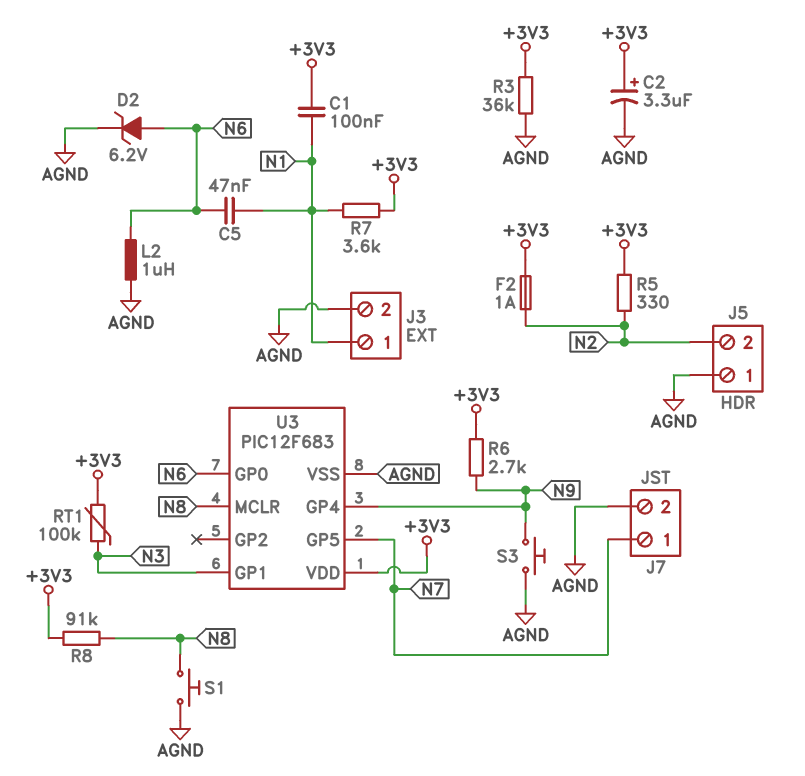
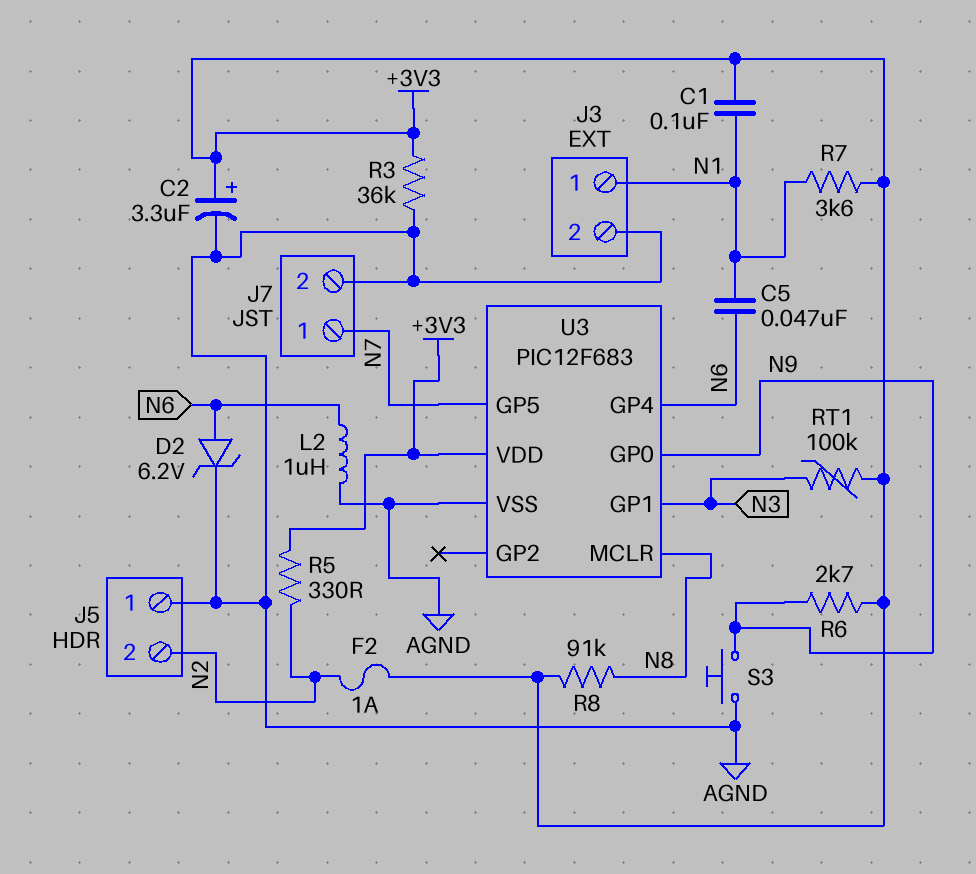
S1: button (AGND, N8) -> none
U3 pin GP0: N6 -> N9
U3 pin GP4: N9 -> N6

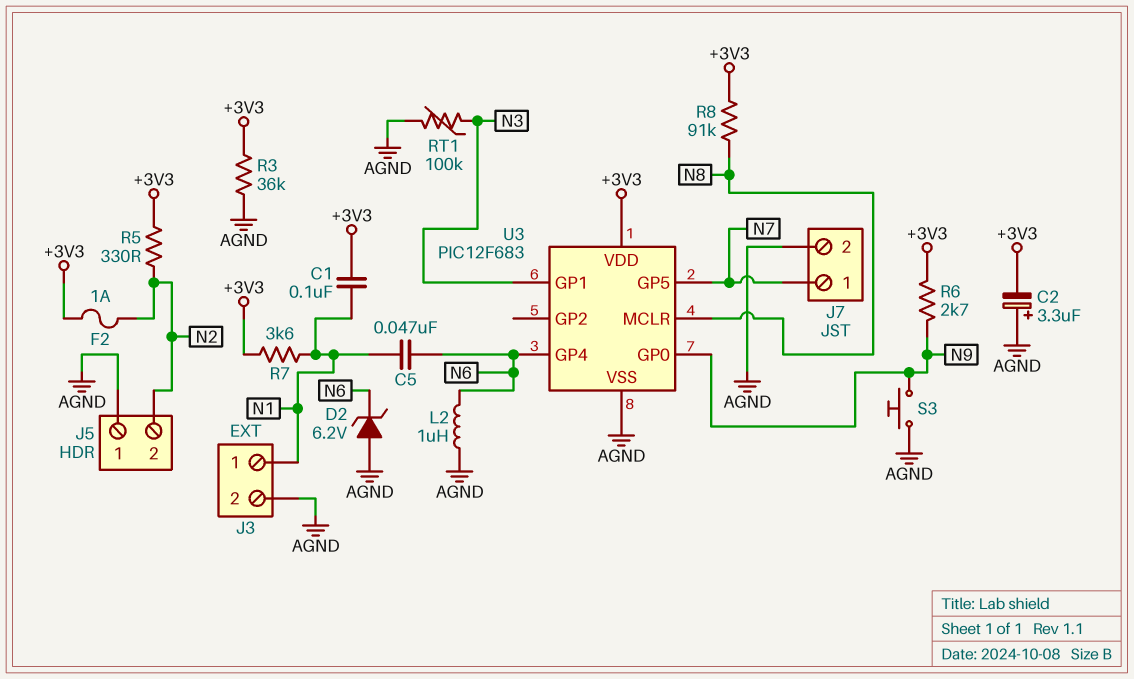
C2: 3.3uF (plus +3V3, minus AGND) -> 3.3uF (plus AGND, minus +3V3)
D2: zener 6.2V (A N6, K AGND) -> zener 6.2V (A AGND, K N6)
RT1: 100k (+3V3, N3) -> 100k (AGND, N3)

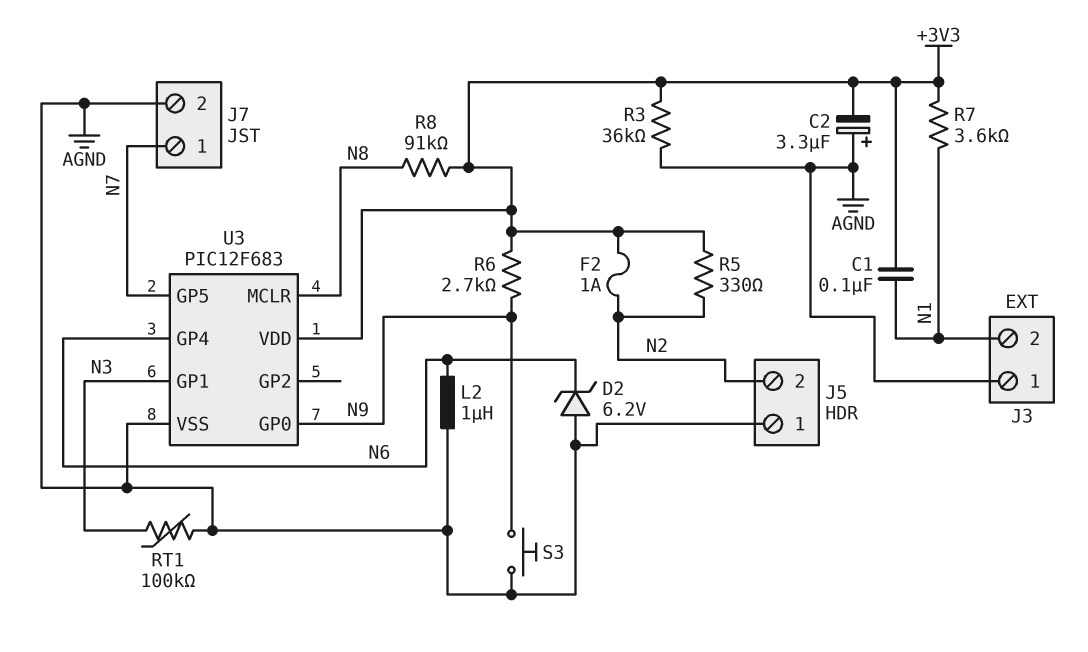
C5: 47nF (N1, N6) -> none
J3 pin 1: N1 -> AGND
J3 pin 2: AGND -> N1

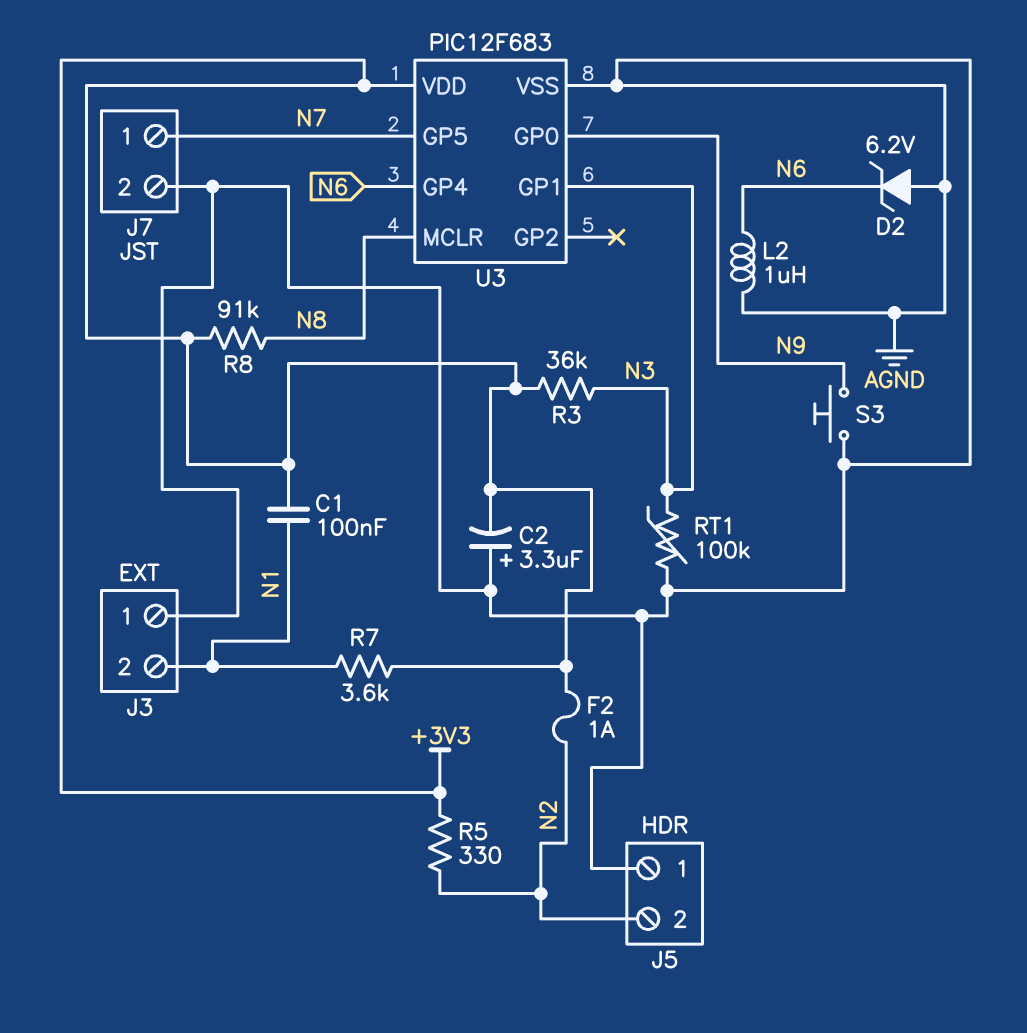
R3: 36k (+3V3, AGND) -> 36k (+3V3, N3)
R6: 2.7k (+3V3, N9) -> none

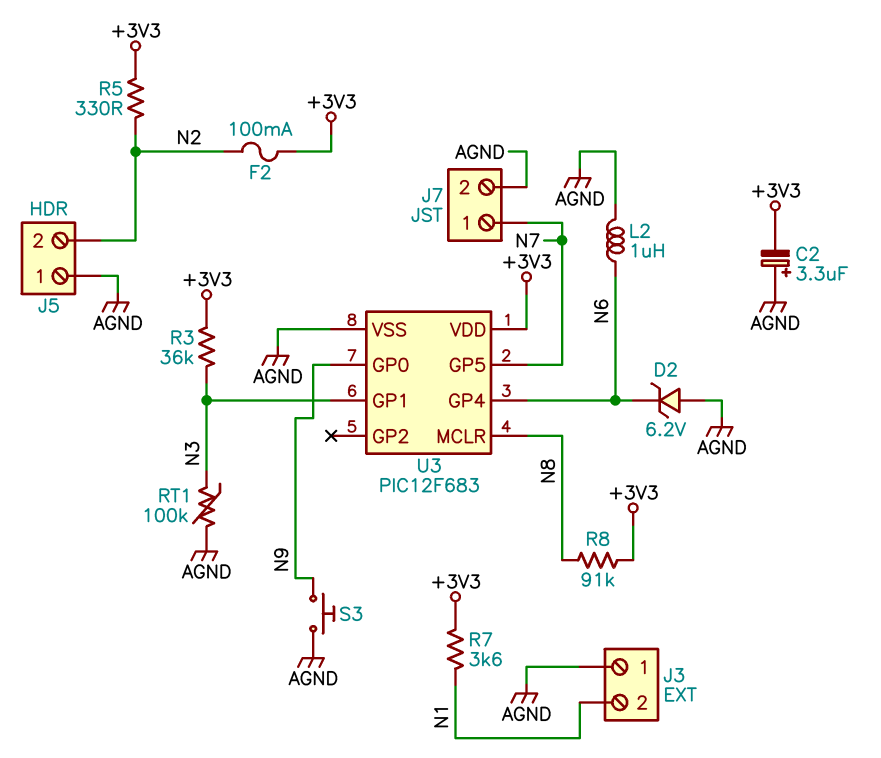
C1: 100nF (+3V3, N1) -> none
F2: 1A (+3V3, N2) -> 100mA (+3V3, N2)

